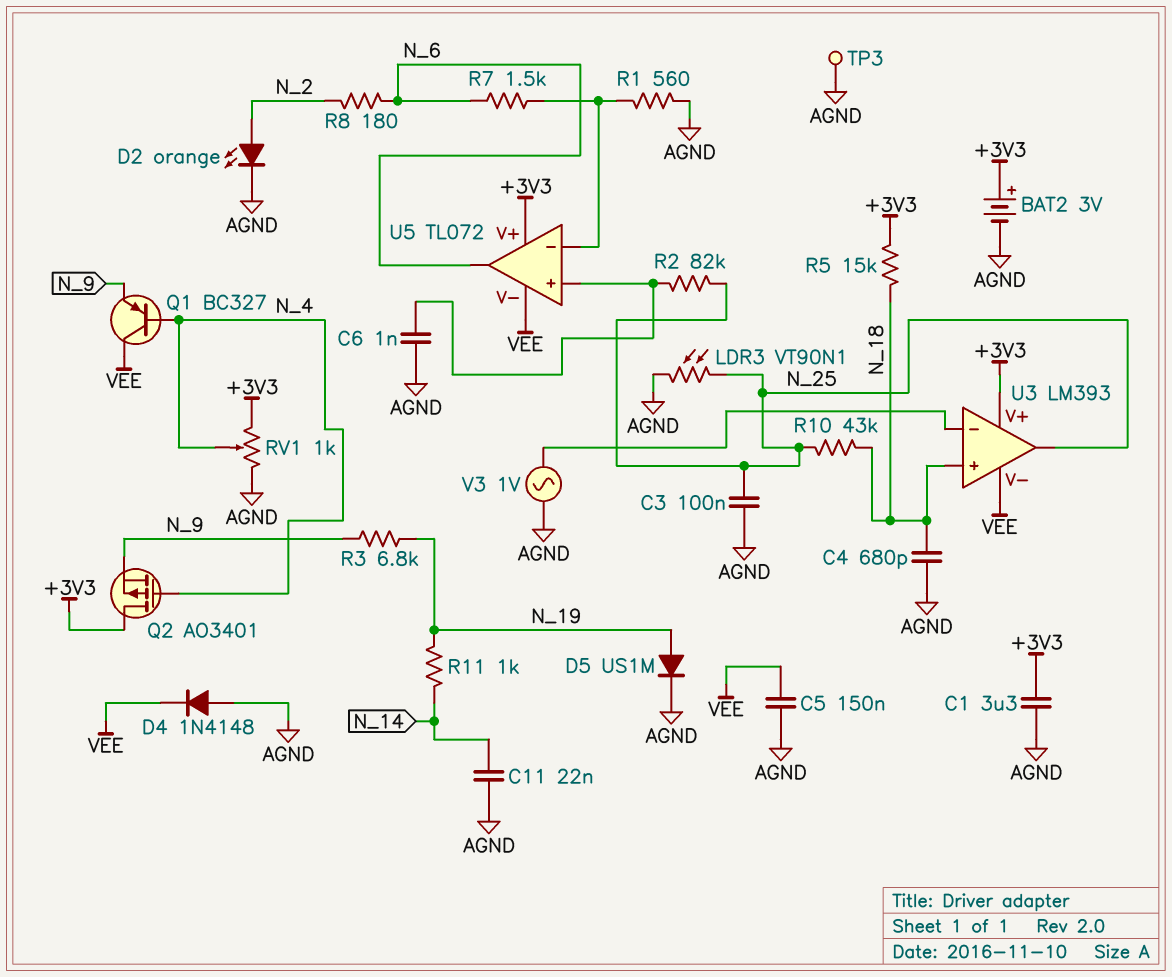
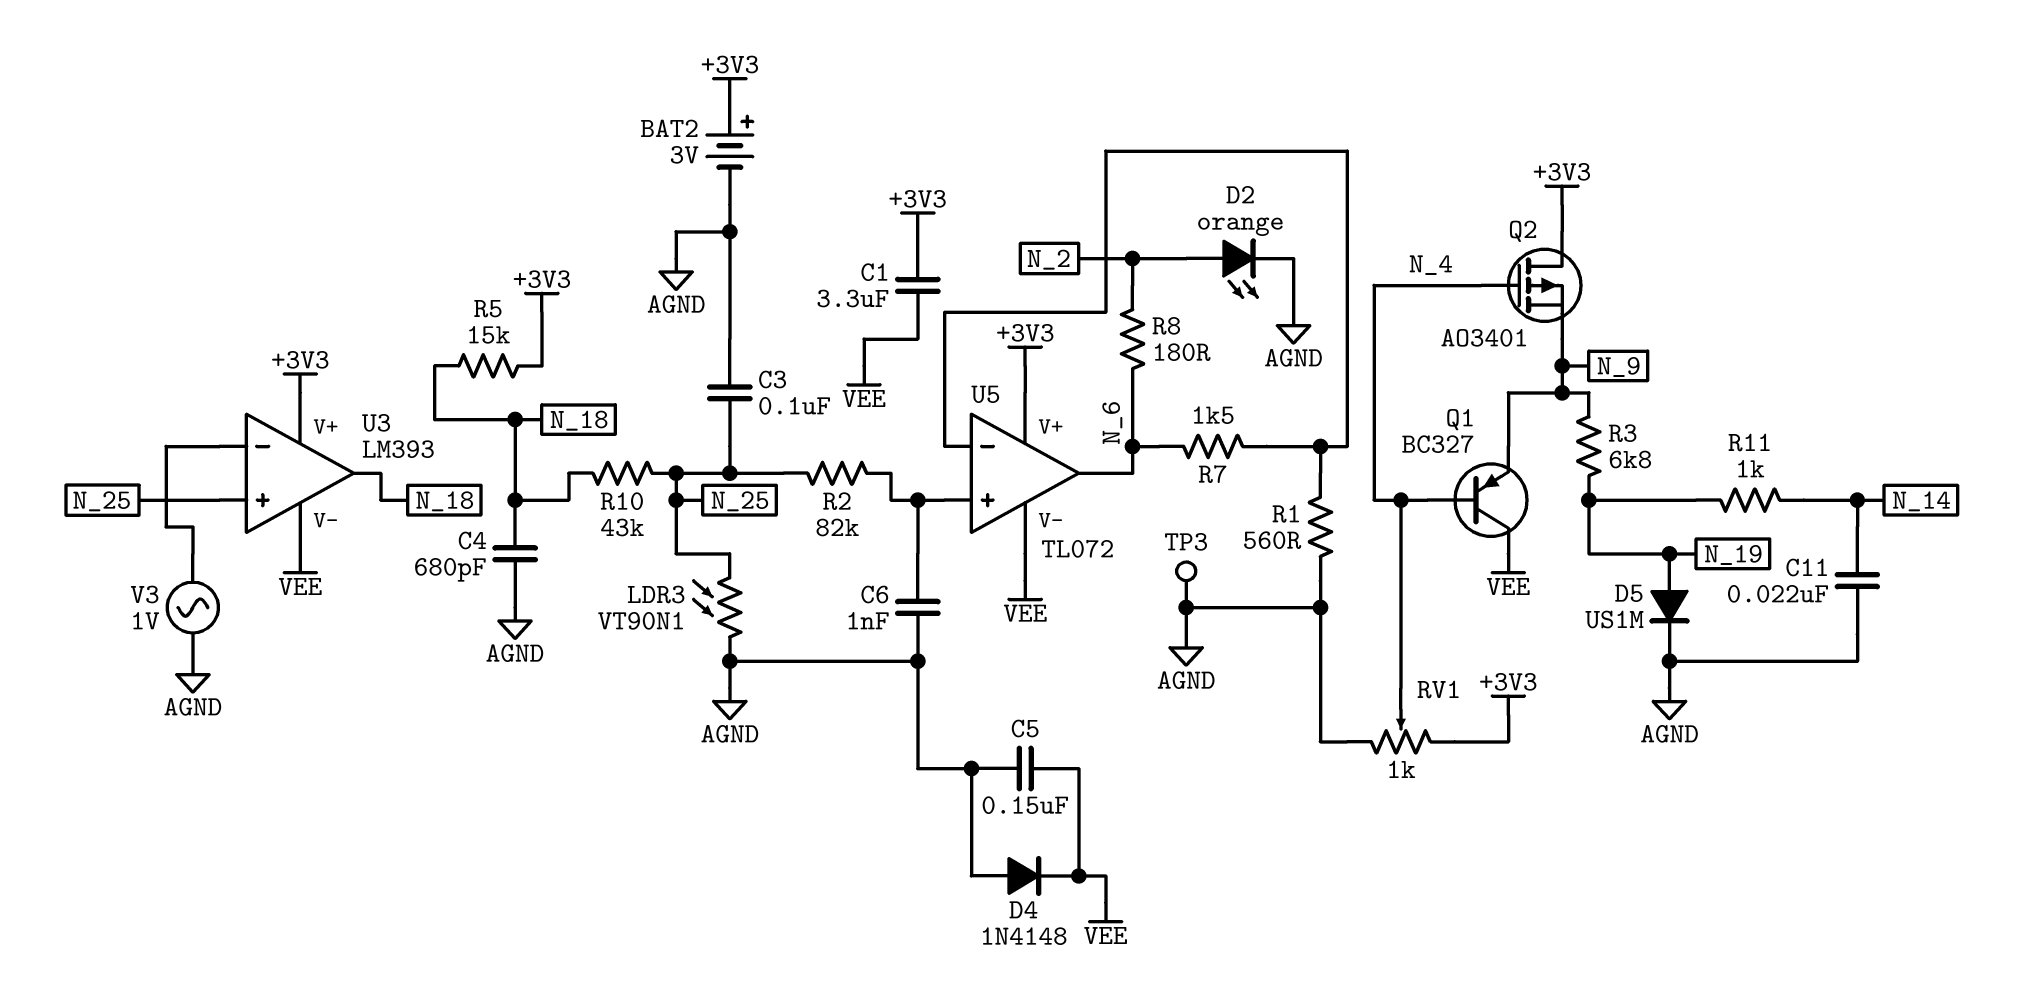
C1: 3.3uF (+3V3, AGND) -> 3.3uF (+3V3, VEE)
U3 pin in+: N_18 -> N_25
U3 pin out: N_25 -> N_18

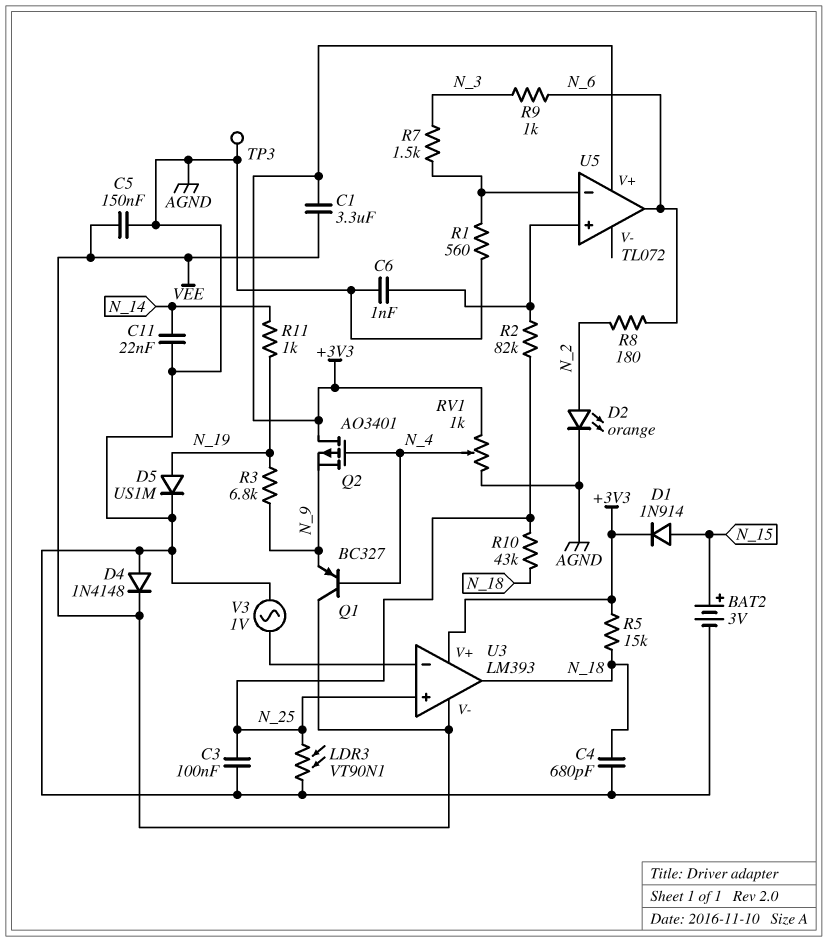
BAT2: 3V (plus +3V3, minus AGND) -> 3V (plus N_15, minus AGND)
D1: none -> diode 1N914 (A N_15, K +3V3)
R7: 1.5k (N_6, U5/in-) -> 1.5k (N_3, U5/in-)
R9: none -> 1k (N_3, N_6)
U5 pin V-: VEE -> none

